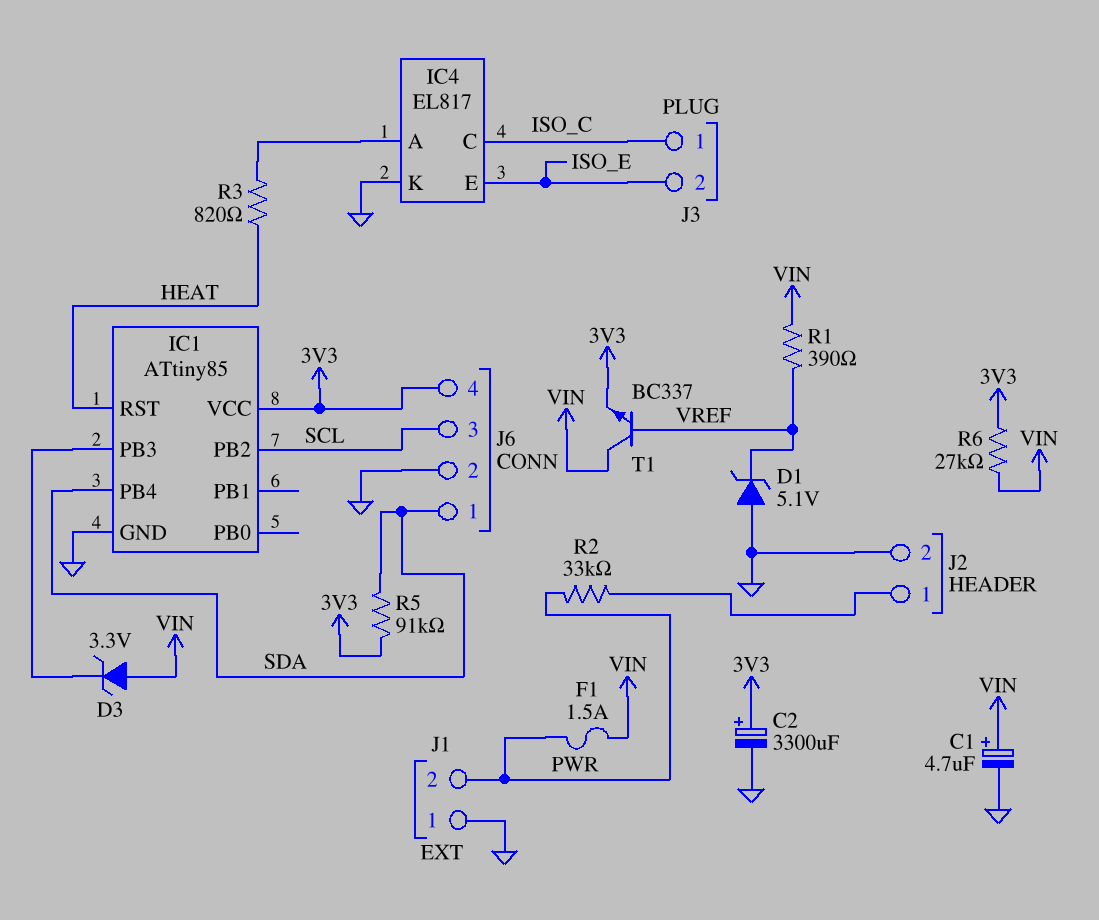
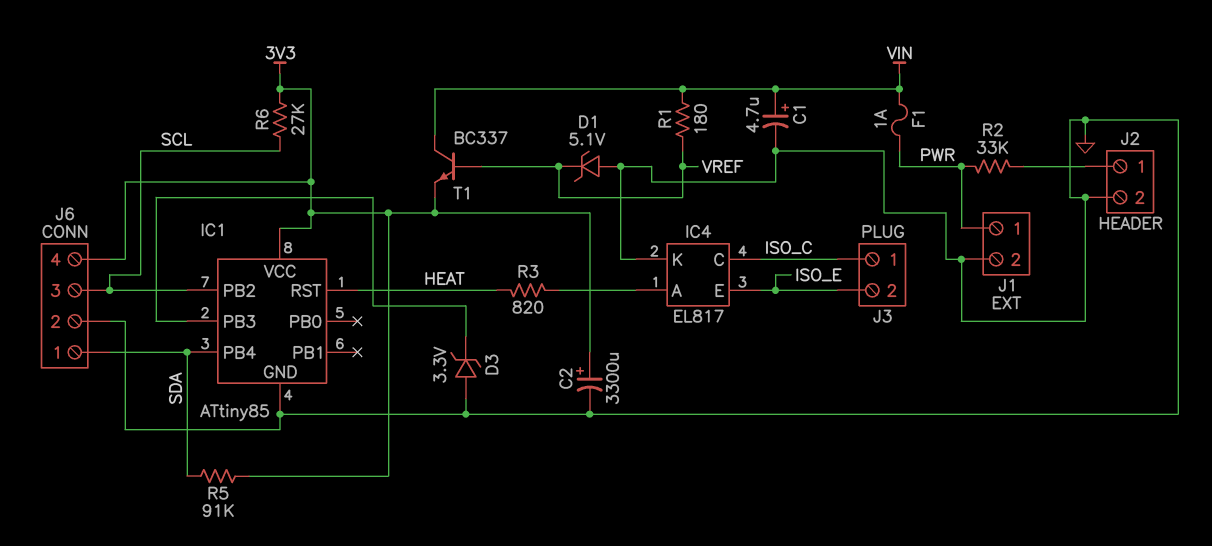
D3: zener 3.3V (A VIN, K IC1/PB3) -> zener 3.3V (A GND, K IC1/PB3)
F1: 1.5A (PWR, VIN) -> 1A (PWR, VIN)
J1 pin 1: GND -> PWR
J1 pin 2: PWR -> GND
R1: 390 (VIN, VREF) -> 180 (VIN, VREF)
R6: 27k (3V3, VIN) -> 27k (3V3, SCL)

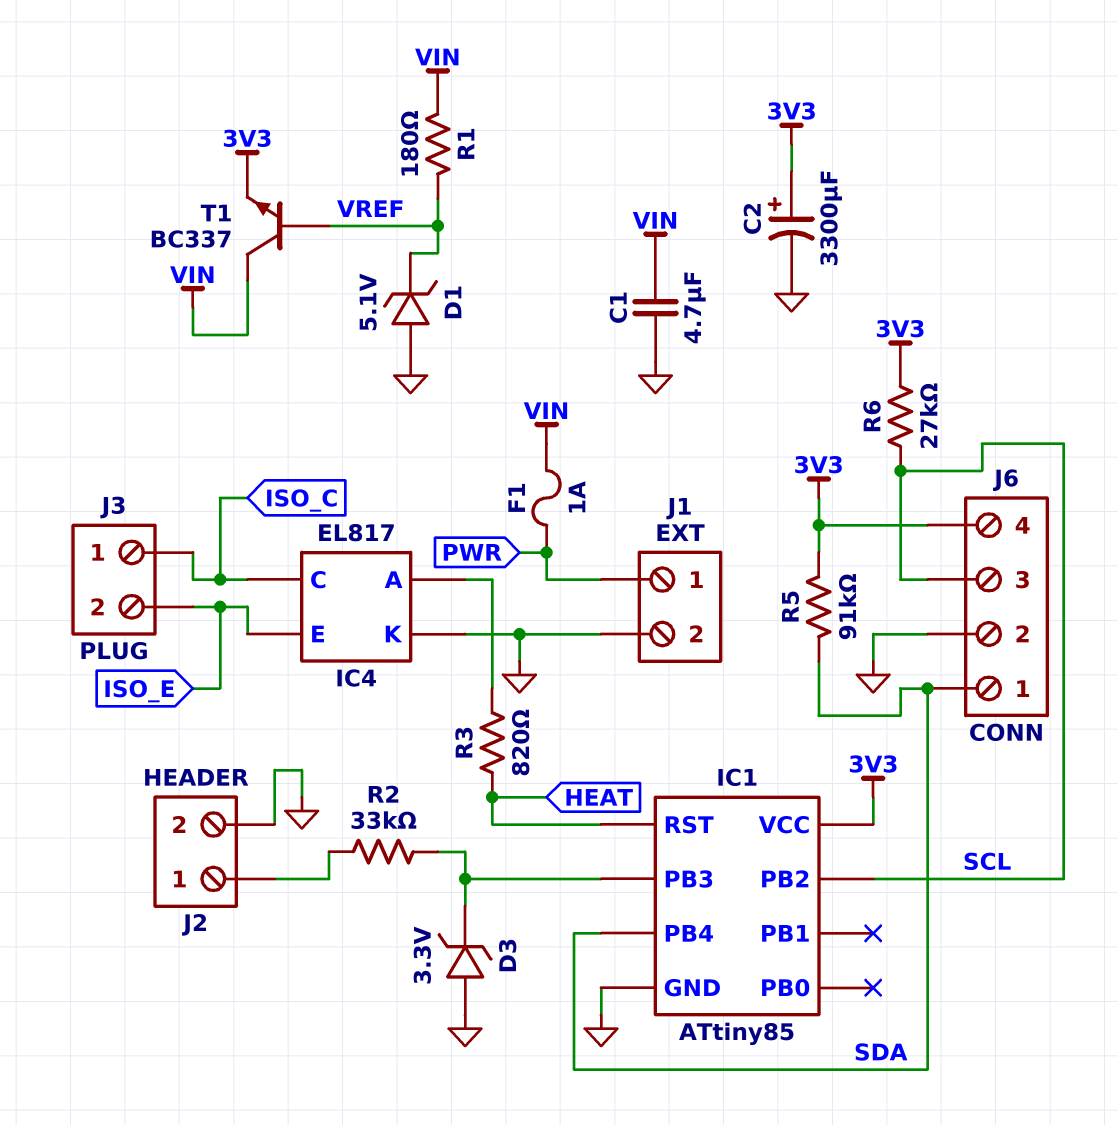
C1: 4.7uF (plus VIN, minus GND) -> 4.7uF (GND, VIN)
R2: 33k (J2/1, PWR) -> 33k (IC1/PB3, J2/1)

